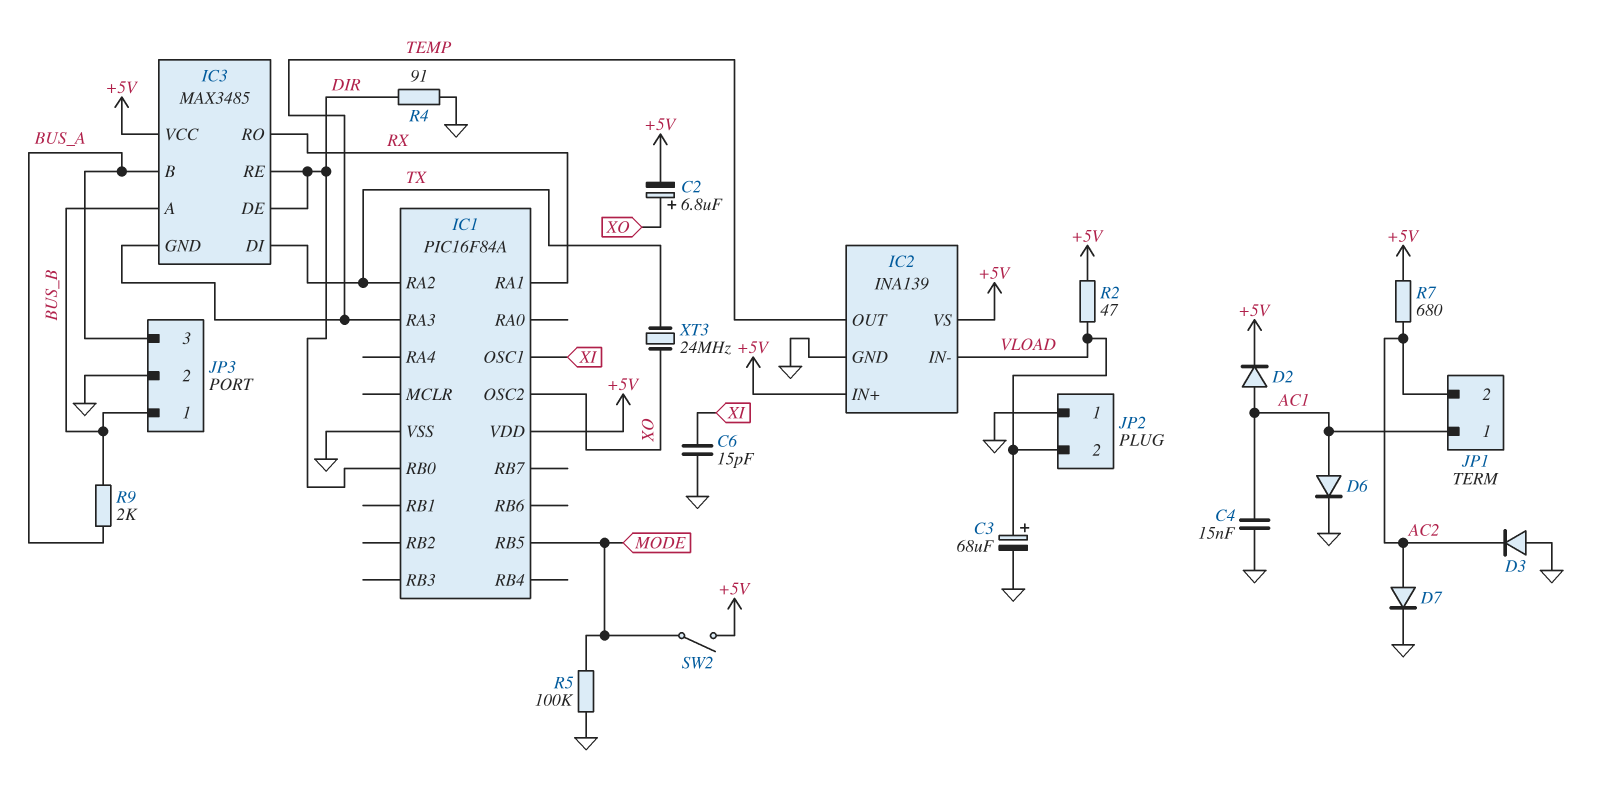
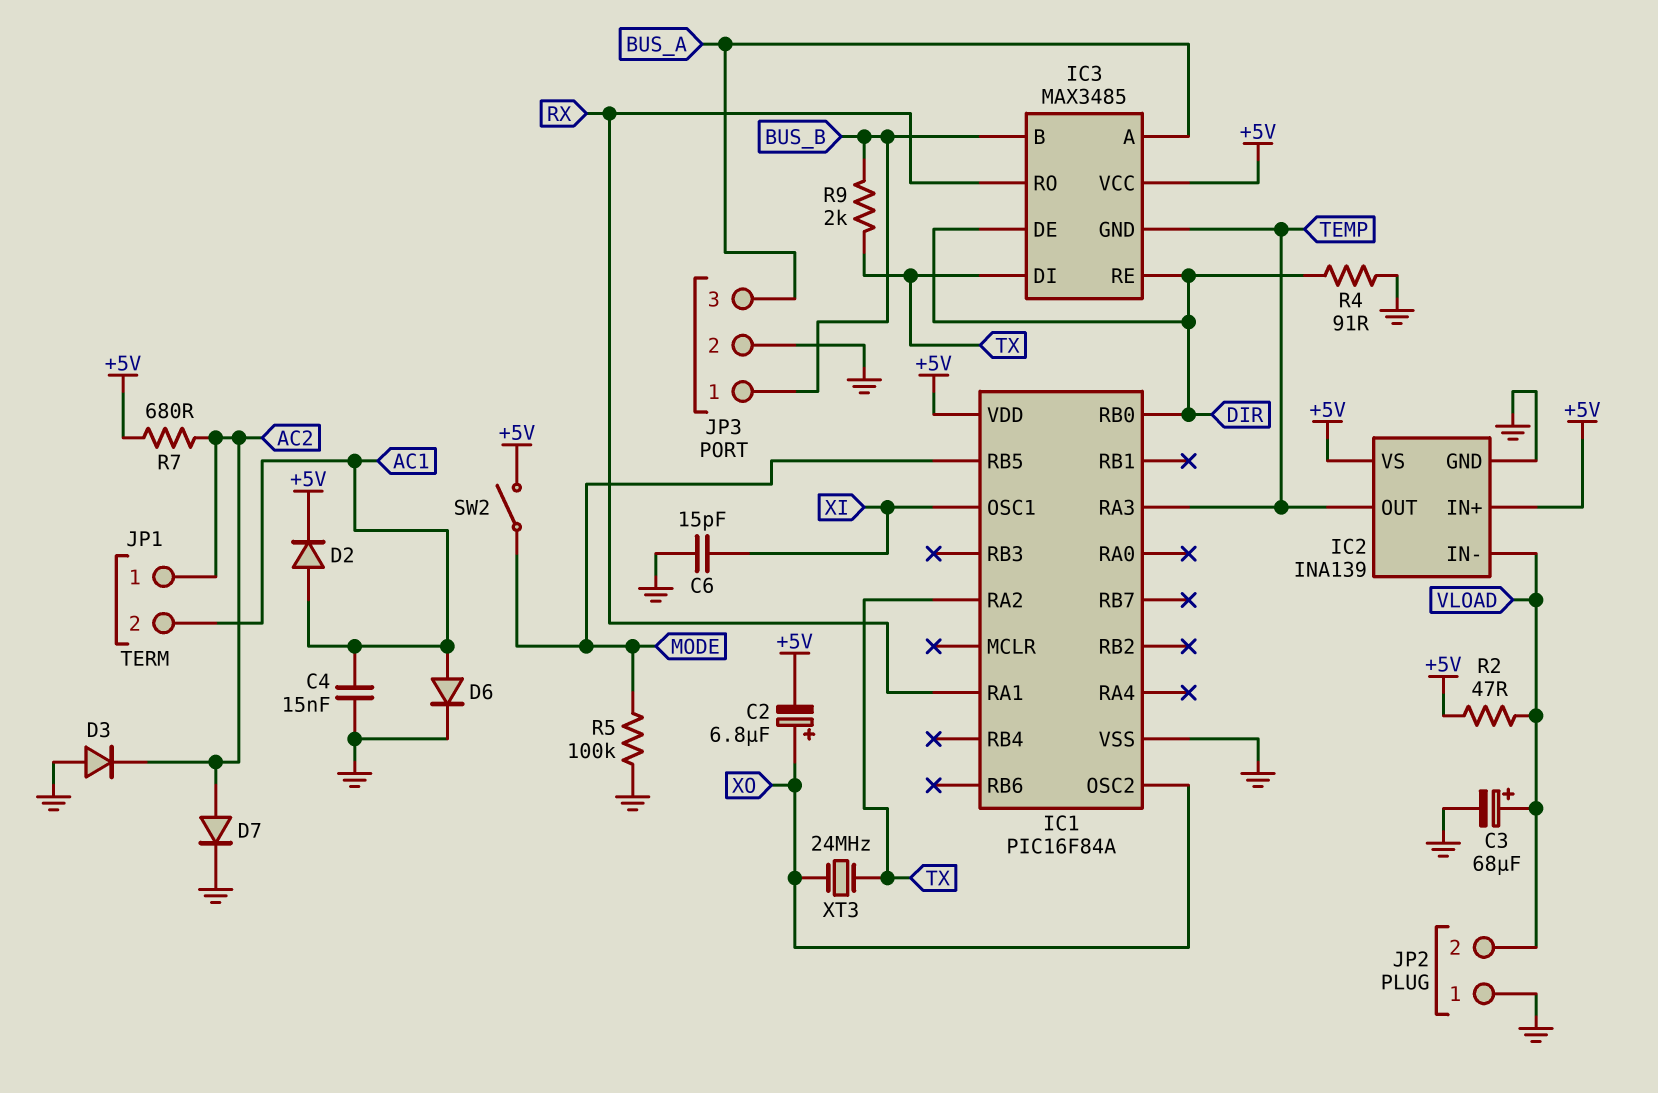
IC3 pin A: BUS_B -> BUS_A
IC3 pin B: BUS_A -> BUS_B
JP1 pin 1: AC1 -> AC2
JP1 pin 2: AC2 -> AC1
R9: 2k (BUS_A, BUS_B) -> 2k (BUS_B, TX)

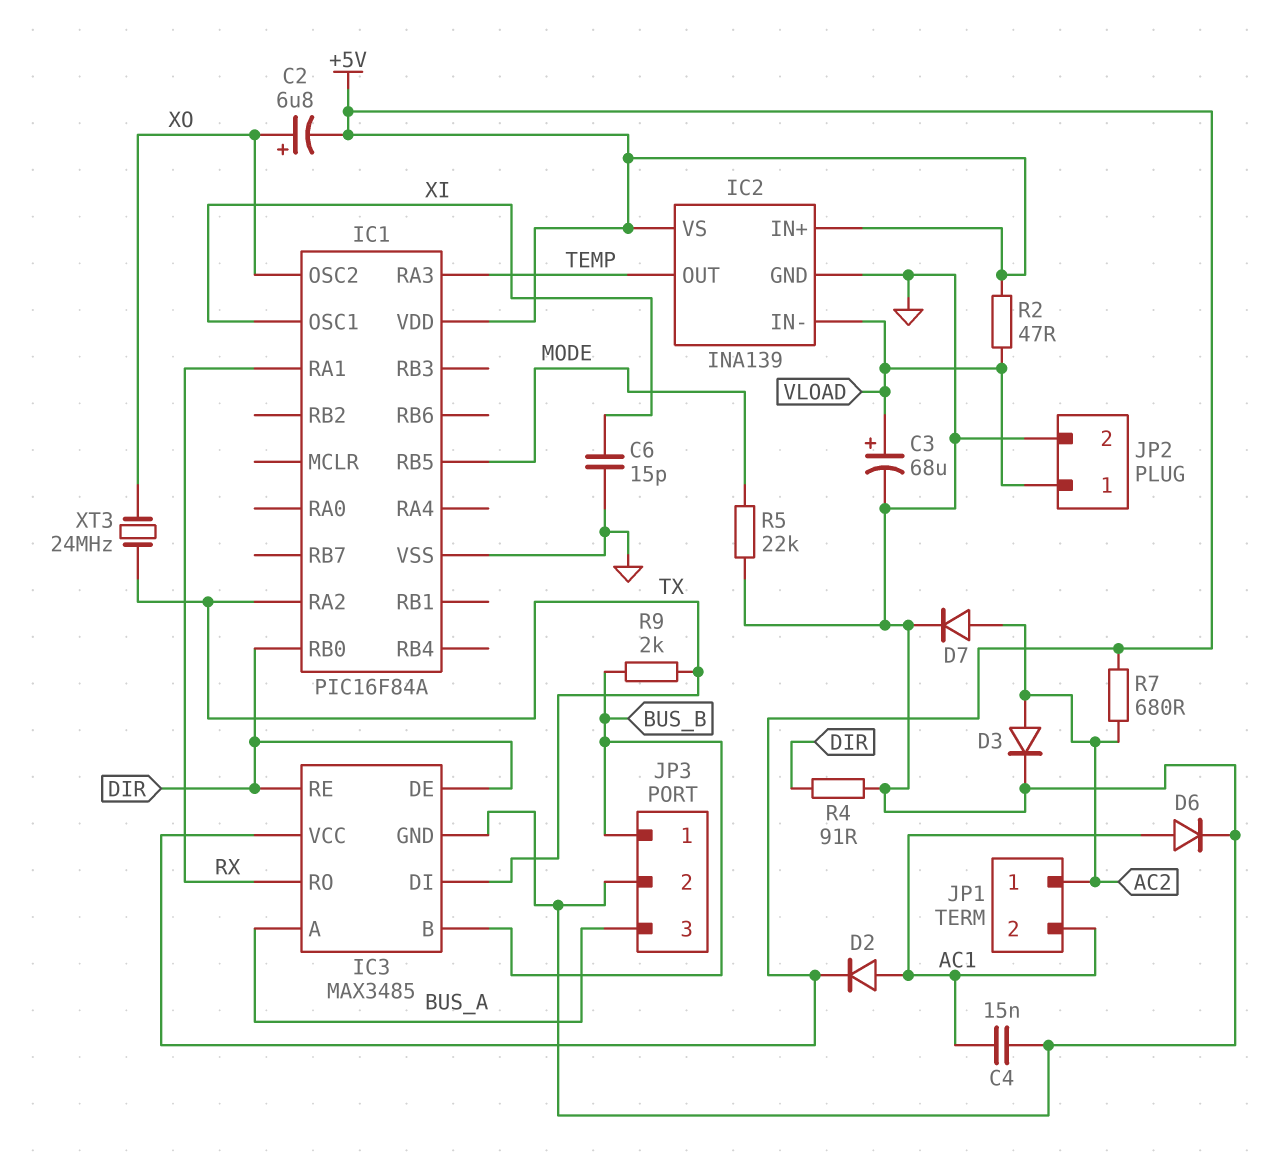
D3: diode (A GND, K AC2) -> diode (A AC2, K GND)
IC3 pin GND: TEMP -> GND
JP2 pin 1: GND -> VLOAD
JP2 pin 2: VLOAD -> GND
R5: 100k (GND, MODE) -> 22k (GND, MODE)
SW2: switch (+5V, MODE) -> none

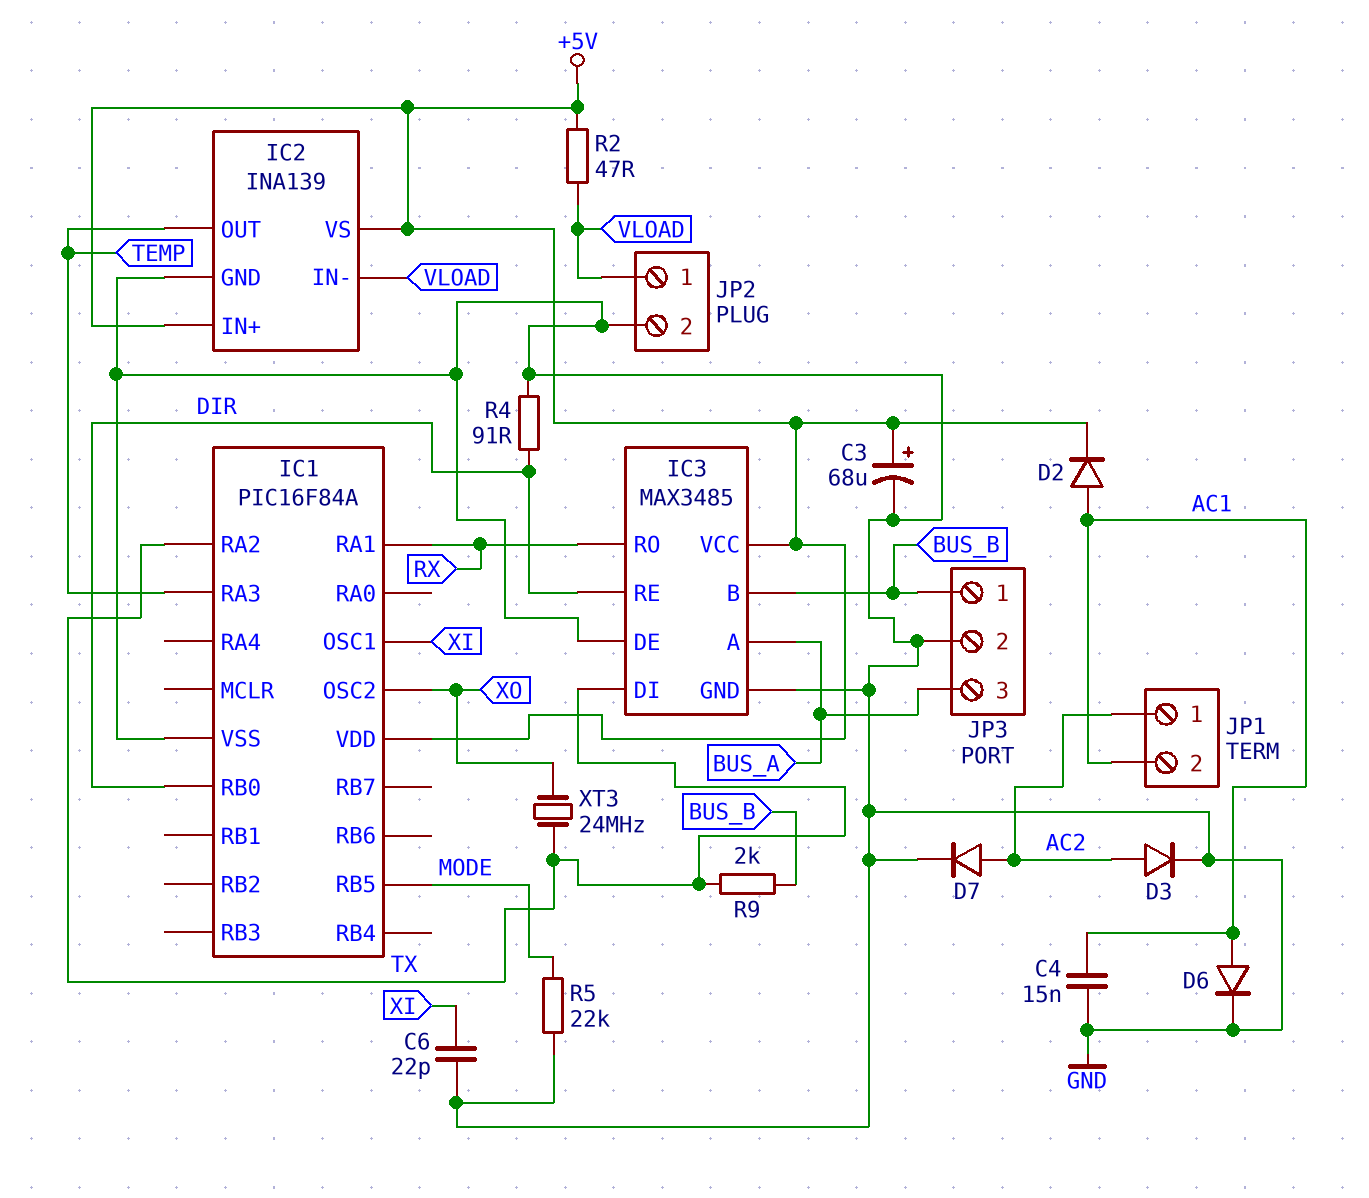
C2: 6.8uF (plus XO, minus +5V) -> none
C3: 68uF (plus VLOAD, minus GND) -> 68uF (plus +5V, minus GND)
C6: 15pF (GND, XI) -> 22pF (GND, XI)
IC3 pin DE: DIR -> GND
R7: 680 (+5V, AC2) -> none

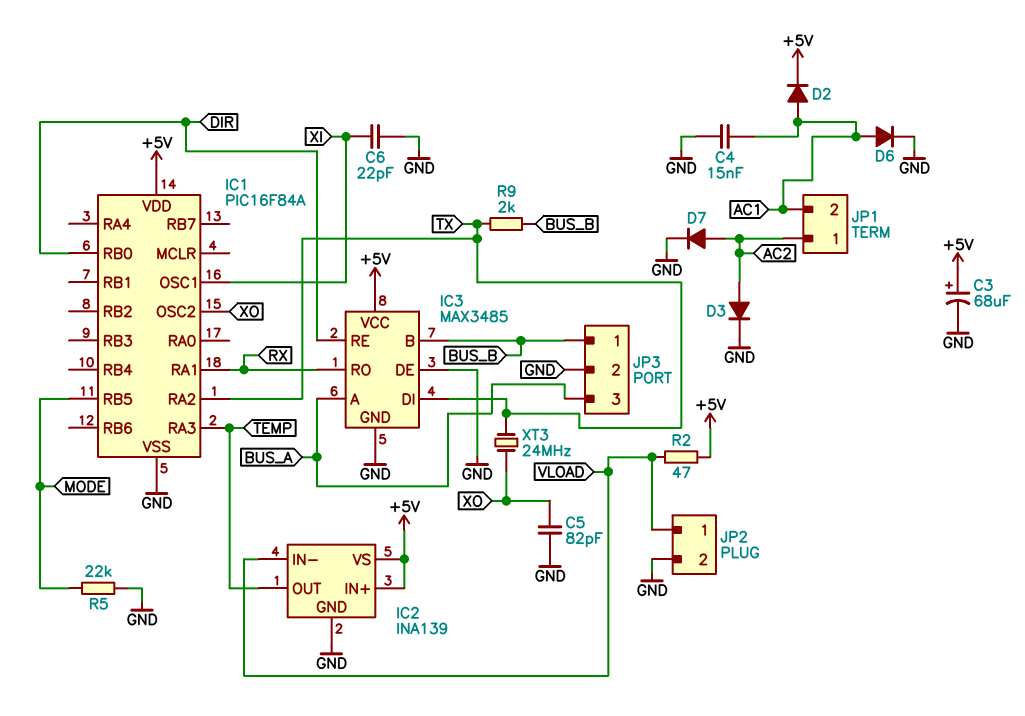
C5: none -> 82pF (GND, XO)
R4: 91 (DIR, GND) -> none

